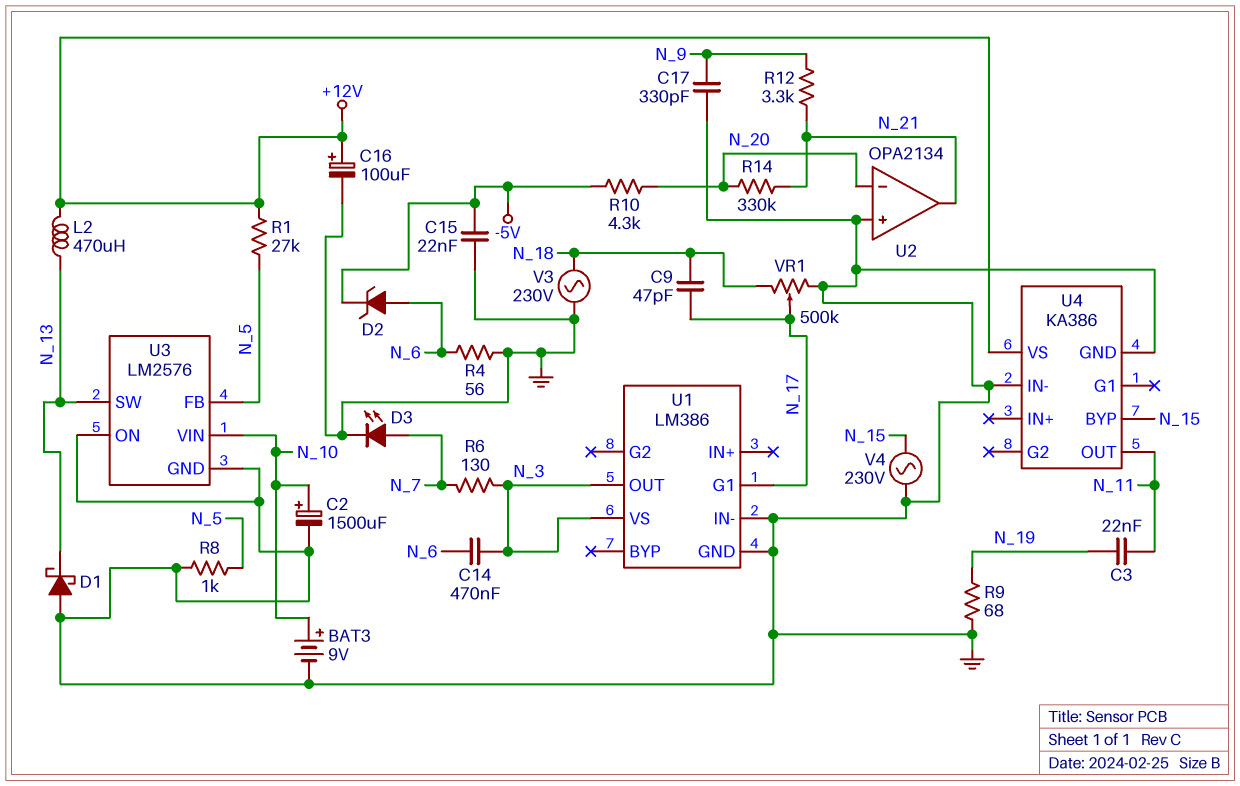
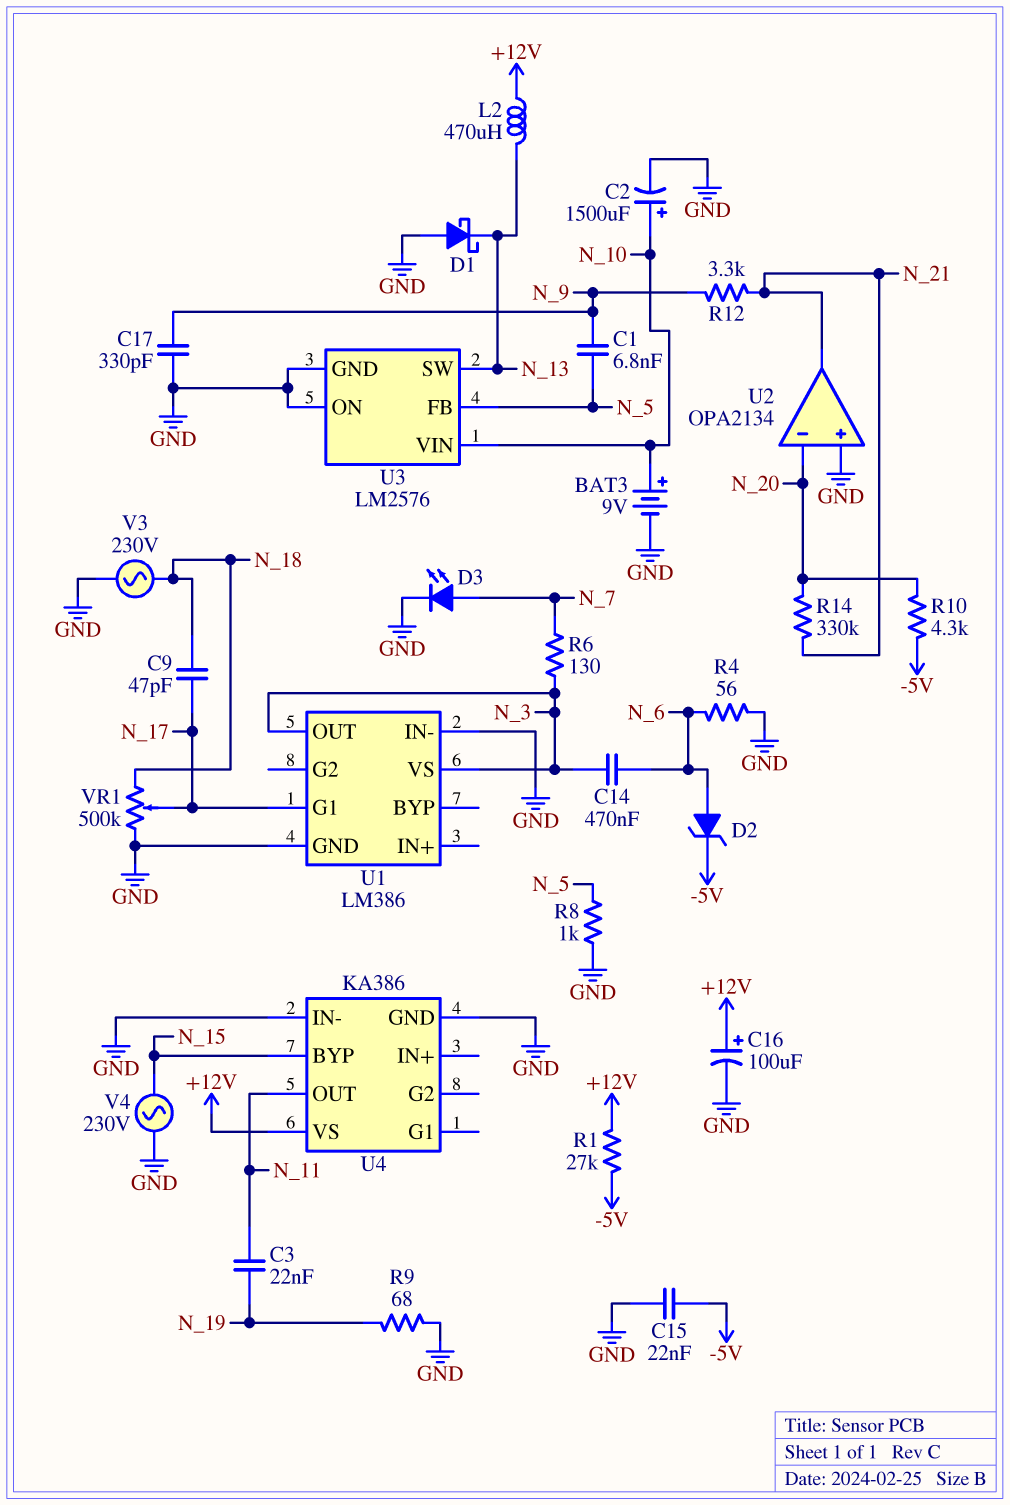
C1: none -> 6.8nF (N_5, N_9)
R1: 27k (+12V, N_5) -> 27k (+12V, -5V)

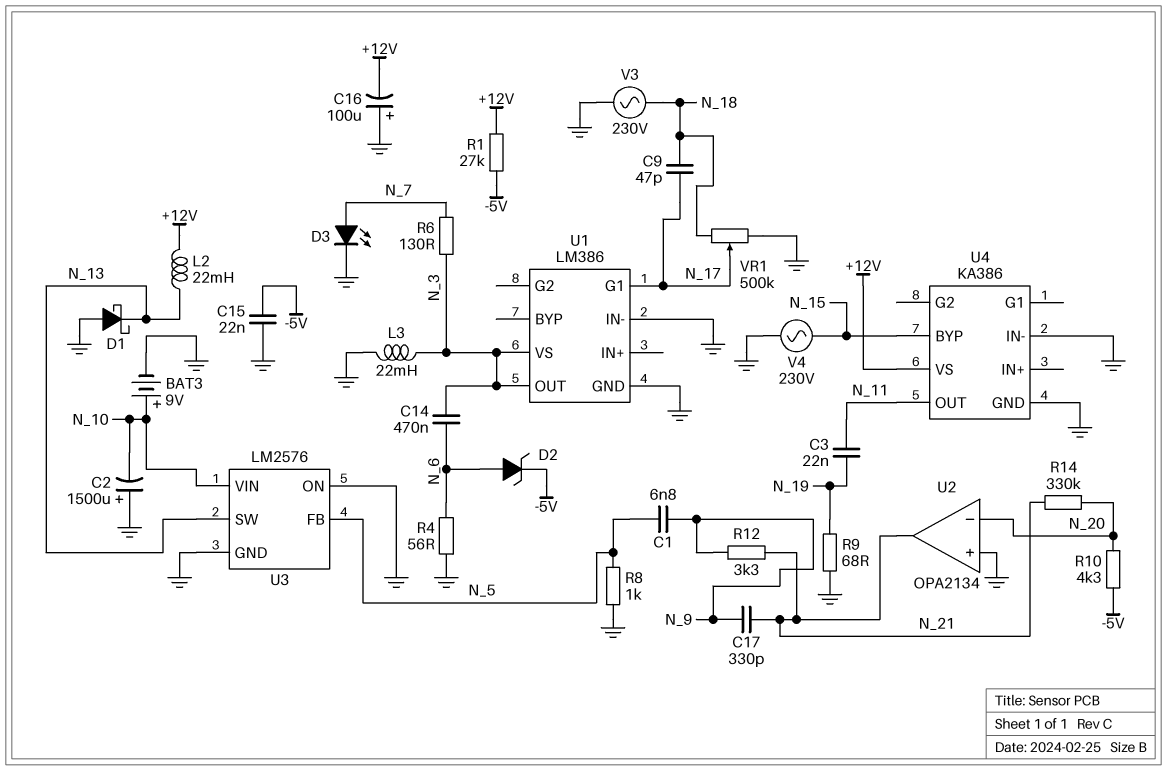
C2: 1500uF (plus N_10, minus GND) -> 1500uF (plus GND, minus N_10)
C16: 100uF (plus +12V, minus GND) -> 100uF (plus GND, minus +12V)
C17: 330pF (GND, N_9) -> 330pF (N_9, N_21)
L2: 470uH (+12V, N_13) -> 22mH (+12V, N_13)
L3: none -> 22mH (GND, N_3)

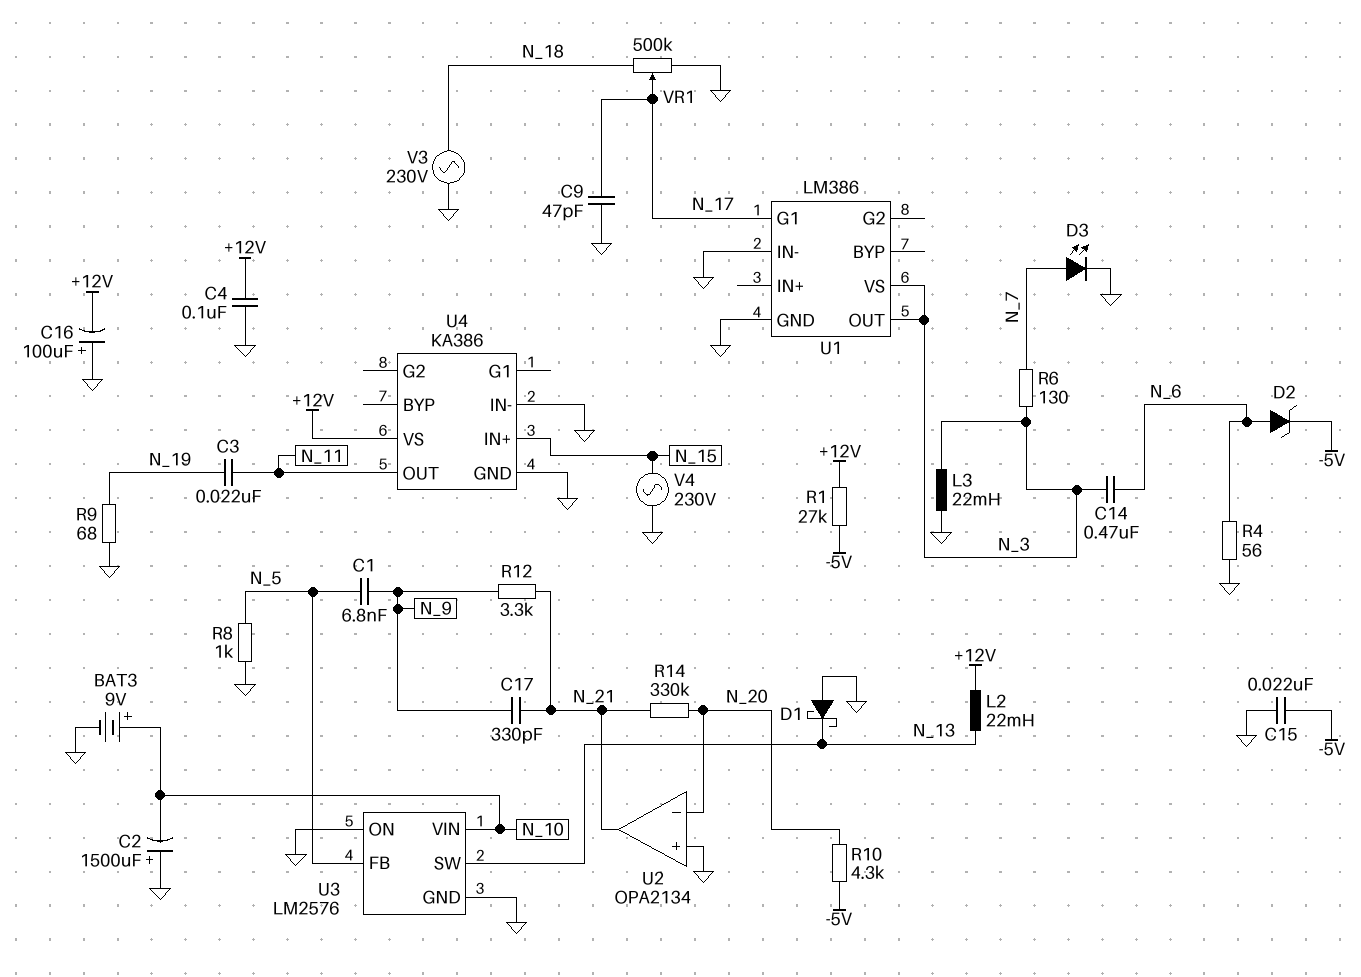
C4: none -> 100nF (+12V, GND)
C9: 47pF (N_17, N_18) -> 47pF (GND, N_17)
U4 pin BYP: N_15 -> none
U4 pin IN+: none -> N_15

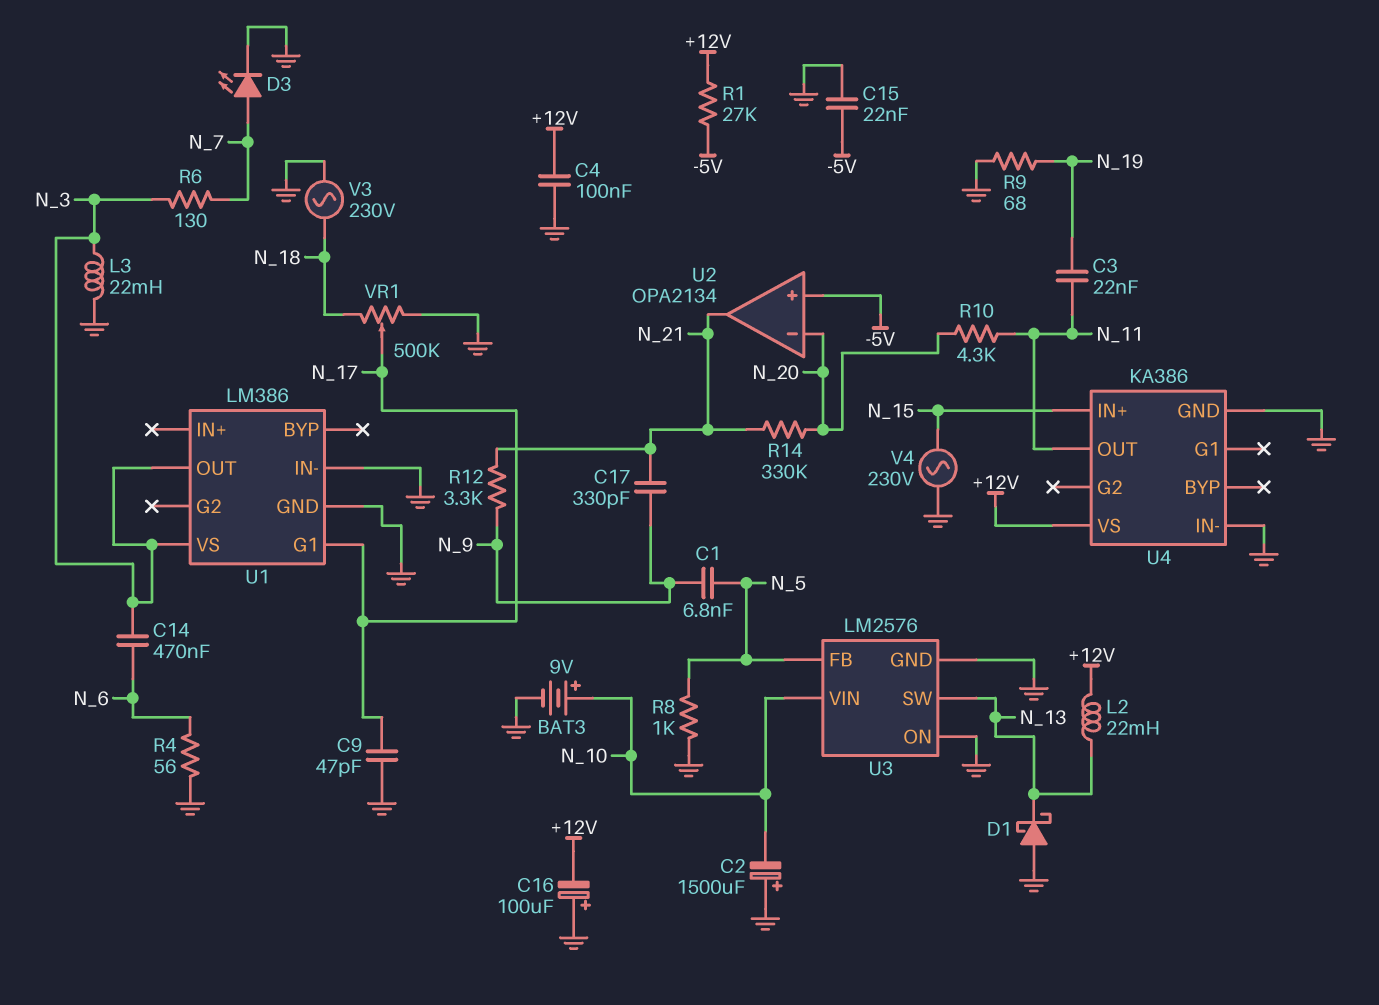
D2: zener (A N_6, K -5V) -> none
R10: 4.3k (-5V, N_20) -> 4.3k (N_11, N_20)
U2 pin in+: GND -> -5V

